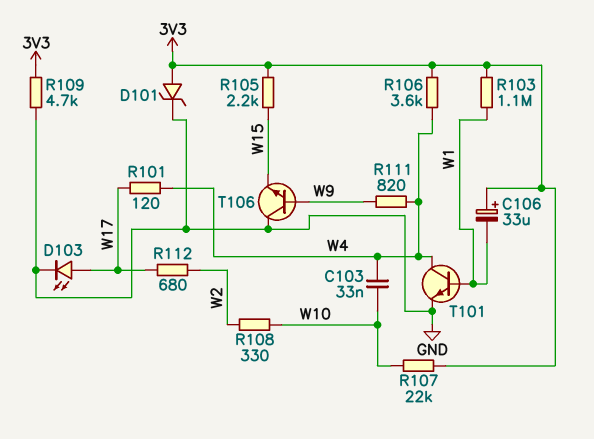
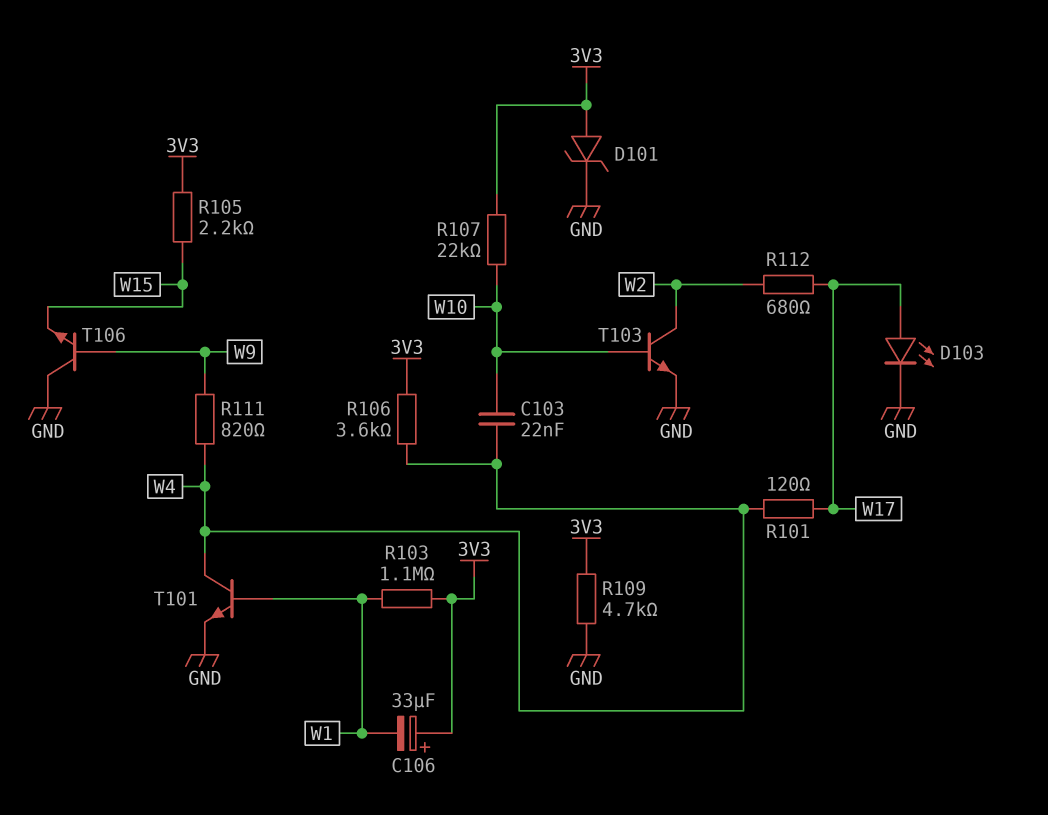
C103: 33nF (W4, W10) -> 22nF (W4, W10)
R108: 330 (W2, W10) -> none
T103: none -> NPN (B W10, C W2, E GND)

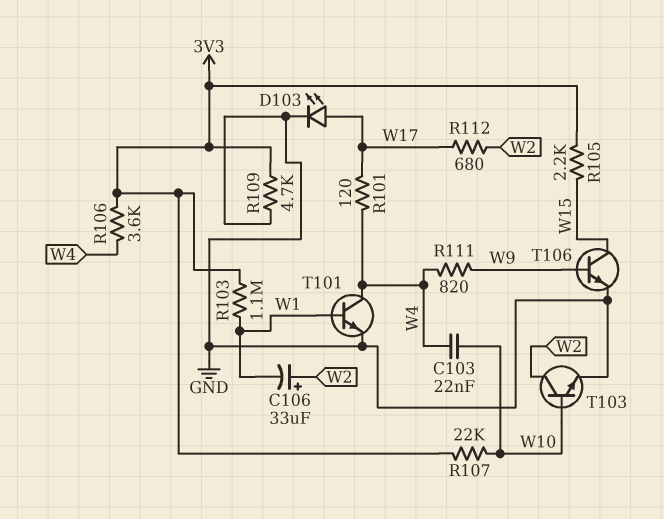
C106: 33uF (plus 3V3, minus W1) -> 33uF (plus W2, minus W1)
D101: zener (A 3V3, K GND) -> none
T106: NPN (B W9, C GND, E W15) -> NPN (B W9, C W15, E GND)

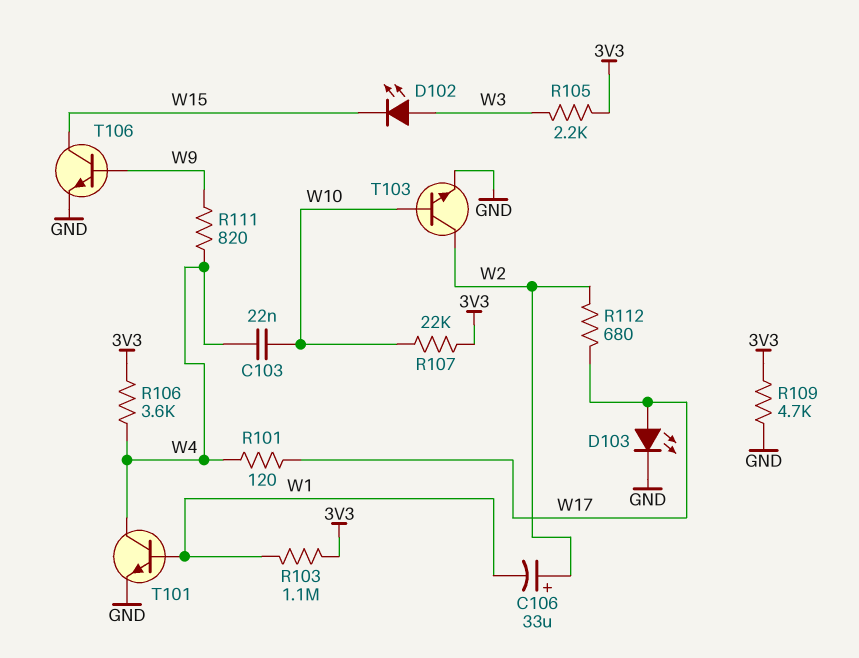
D102: none -> LED (A W3, K W15)
R105: 2.2k (3V3, W15) -> 2.2k (3V3, W3)

